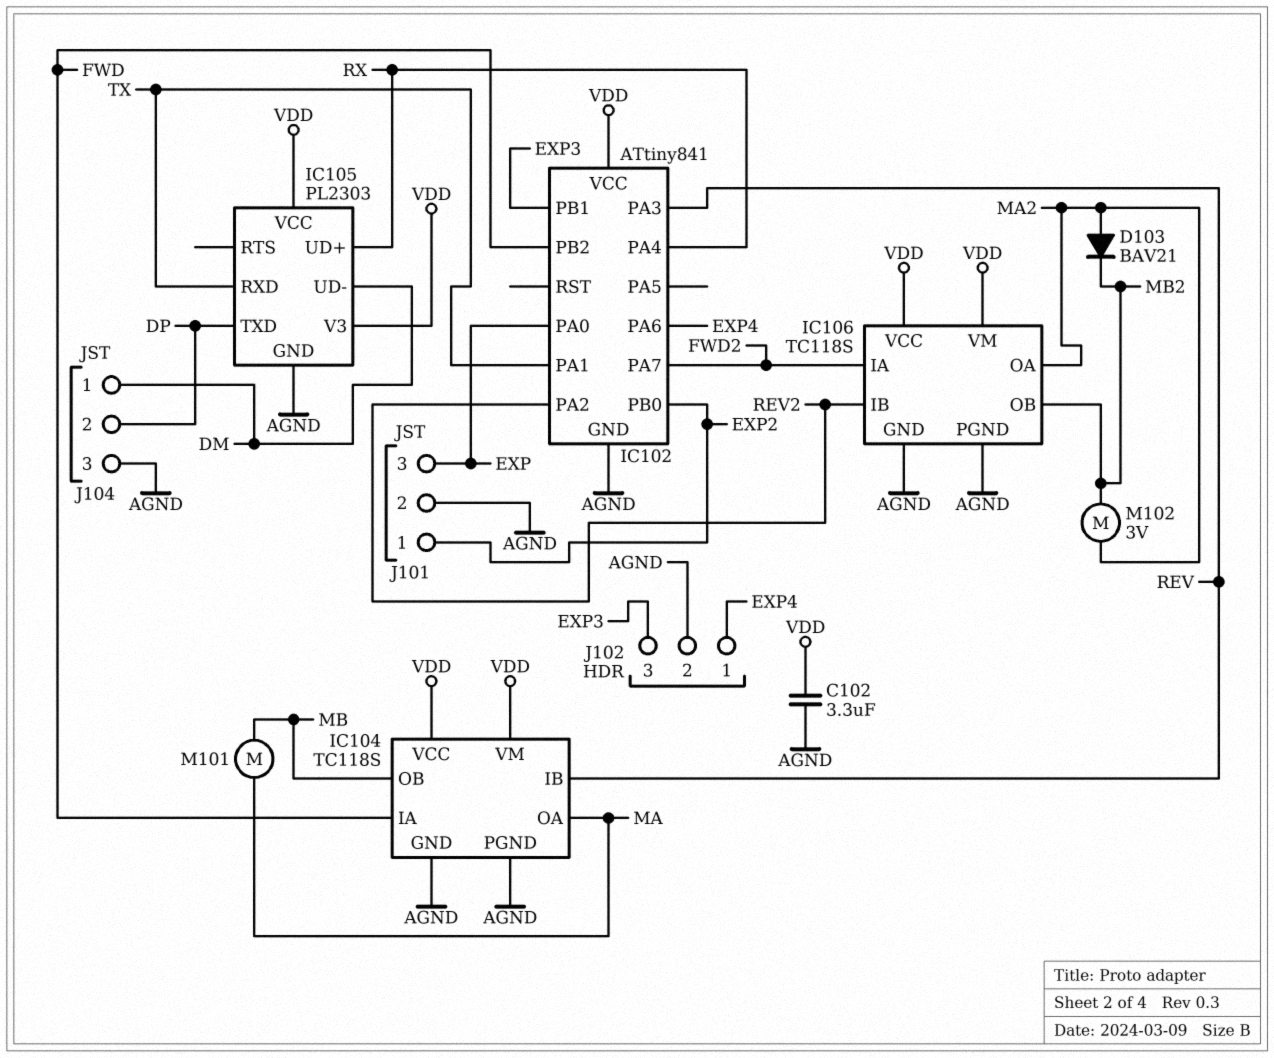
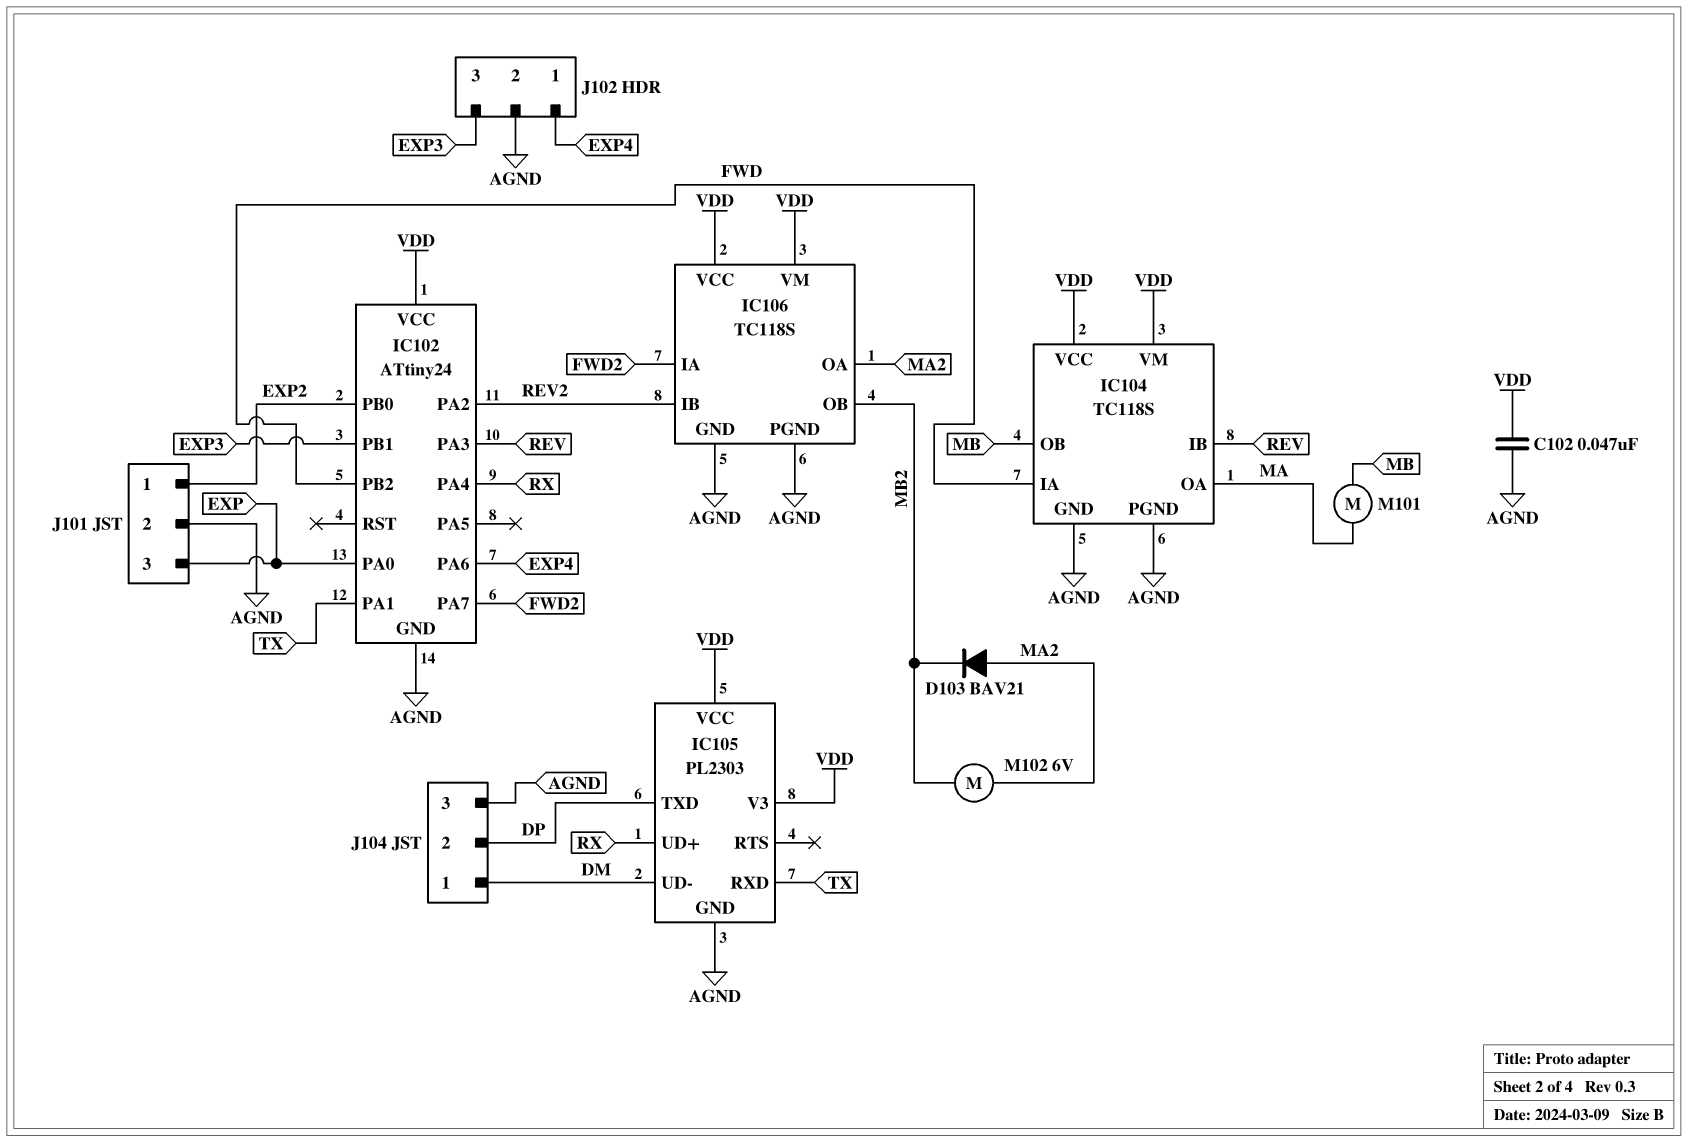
C102: 3.3uF (AGND, VDD) -> 47nF (AGND, VDD)
IC102: ATtiny841 -> ATtiny24
M102: motor 3V (MA2, MB2) -> motor 6V (MA2, MB2)

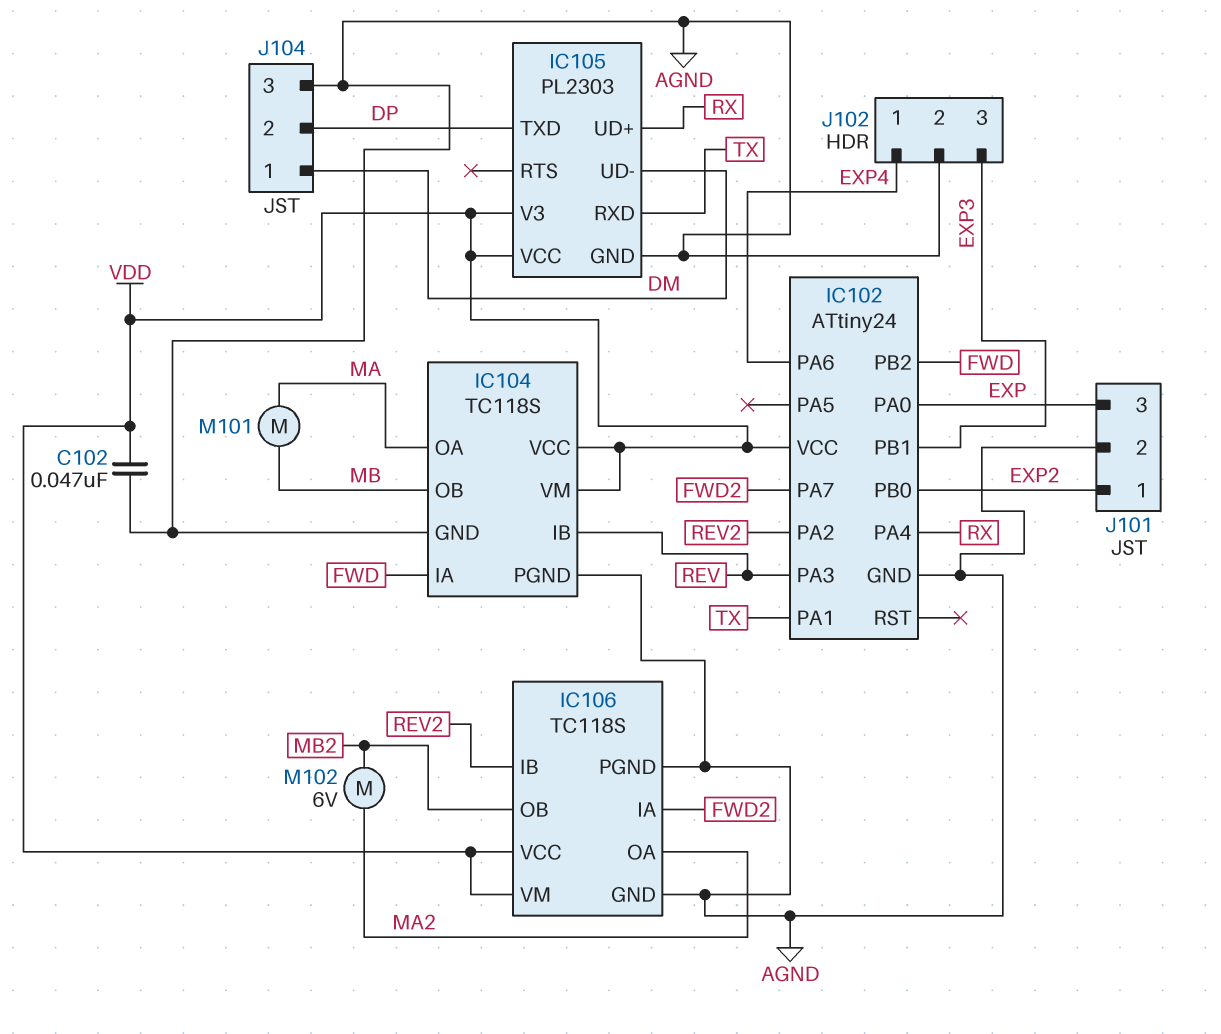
D103: diode BAV21 (A MA2, K MB2) -> none

